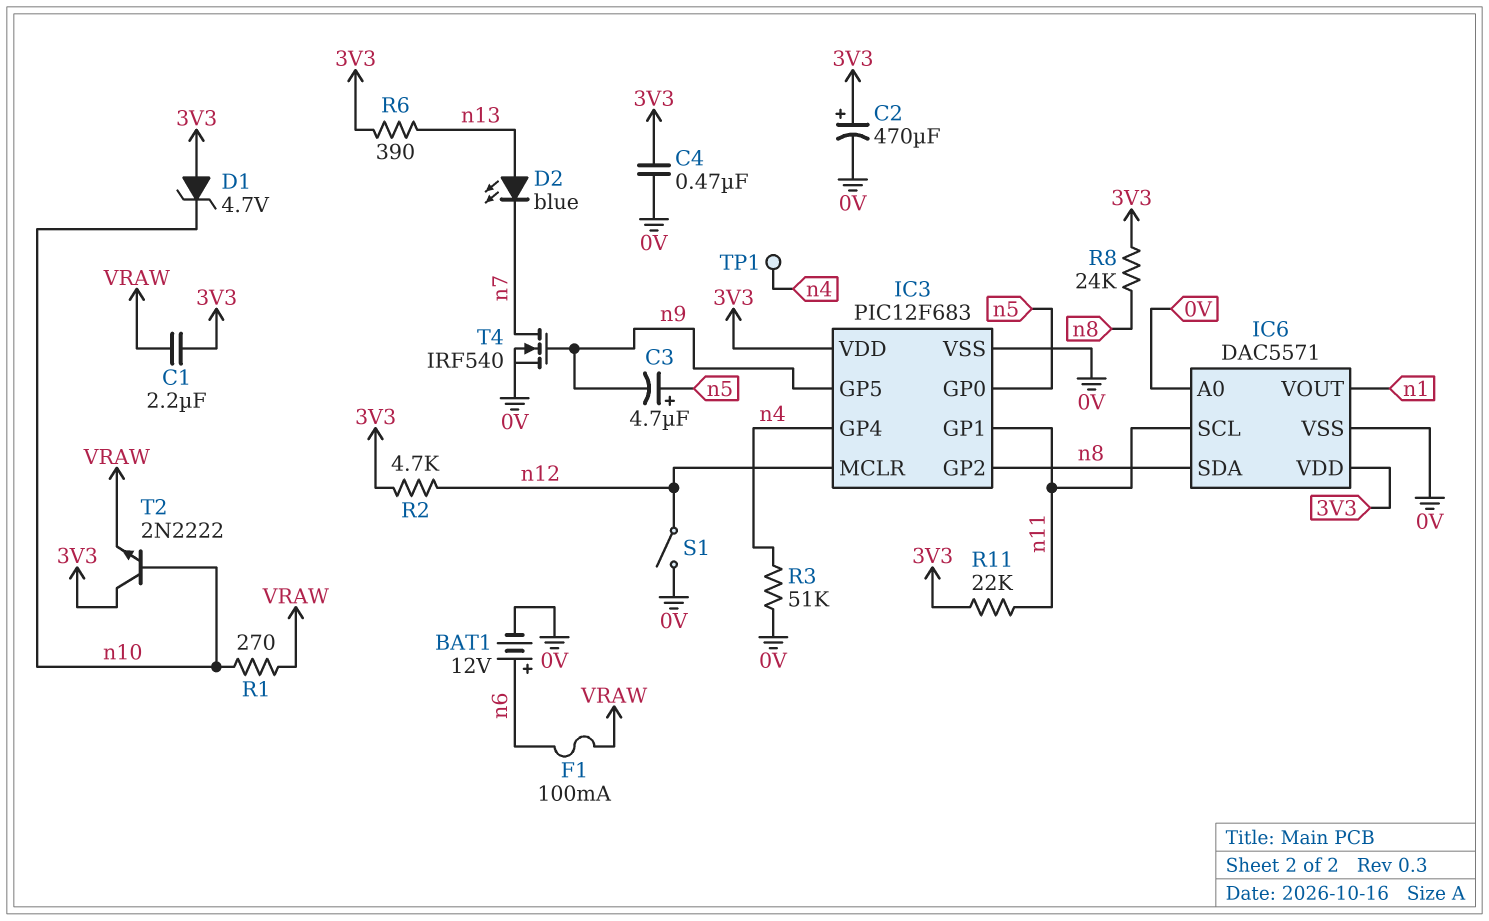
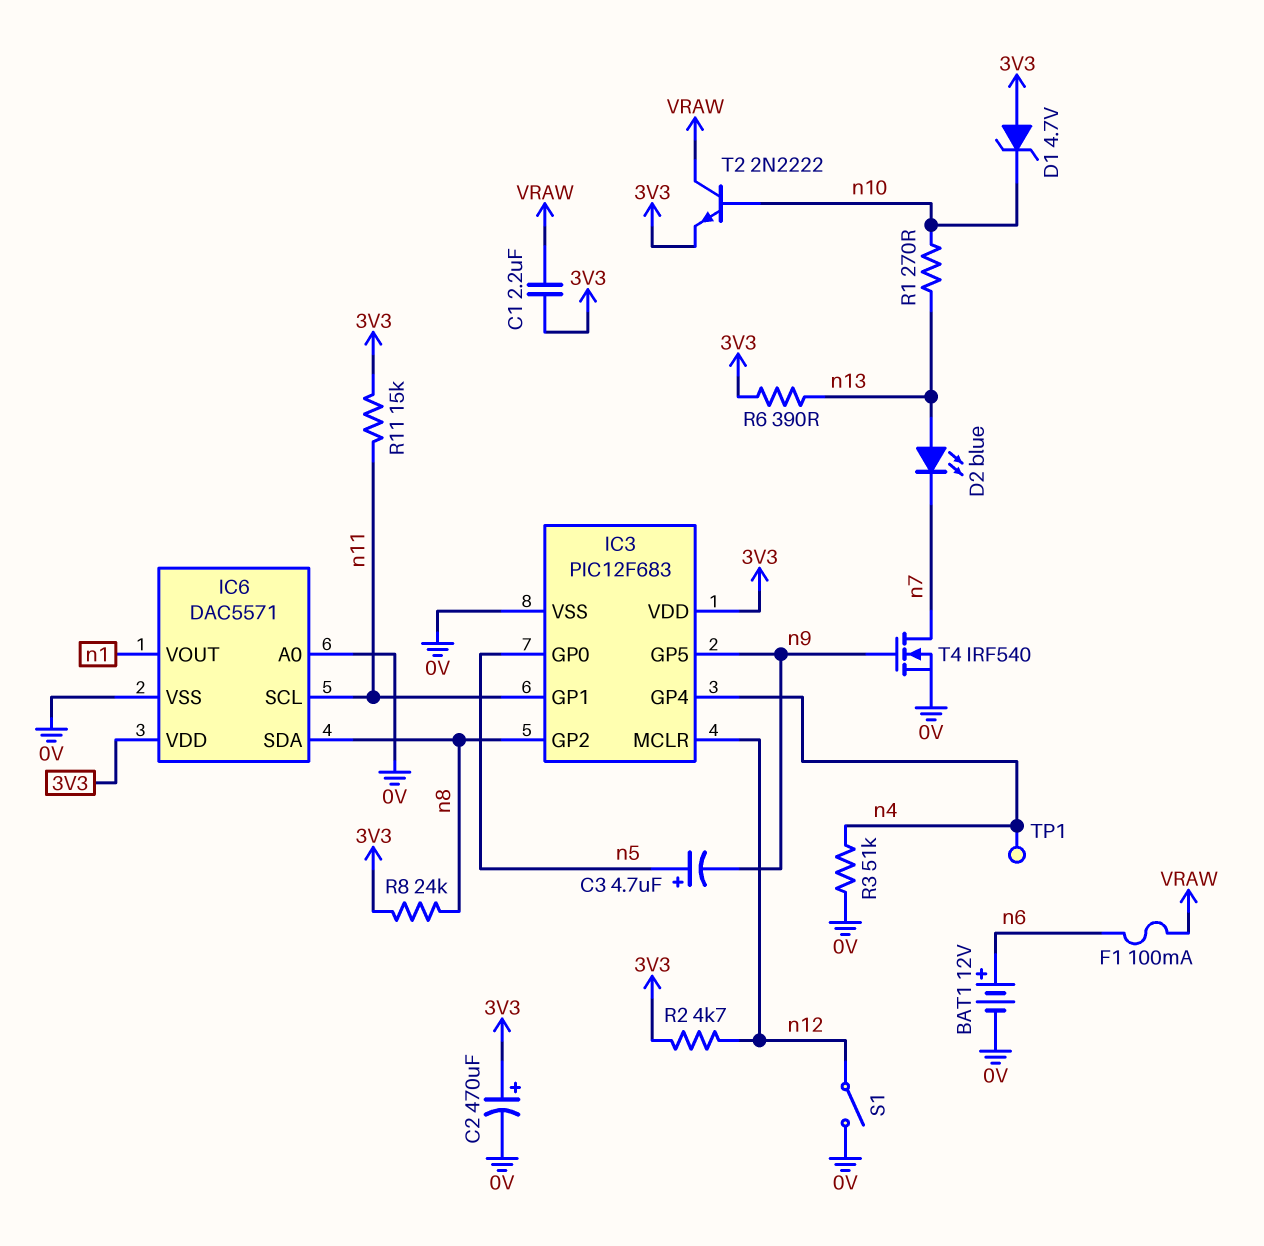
C4: 470nF (0V, 3V3) -> none
R1: 270 (VRAW, n10) -> 270 (n10, n13)
R11: 22k (3V3, n11) -> 15k (3V3, n11)
T2: NPN 2N2222 (B n10, C 3V3, E VRAW) -> NPN 2N2222 (B n10, C VRAW, E 3V3)

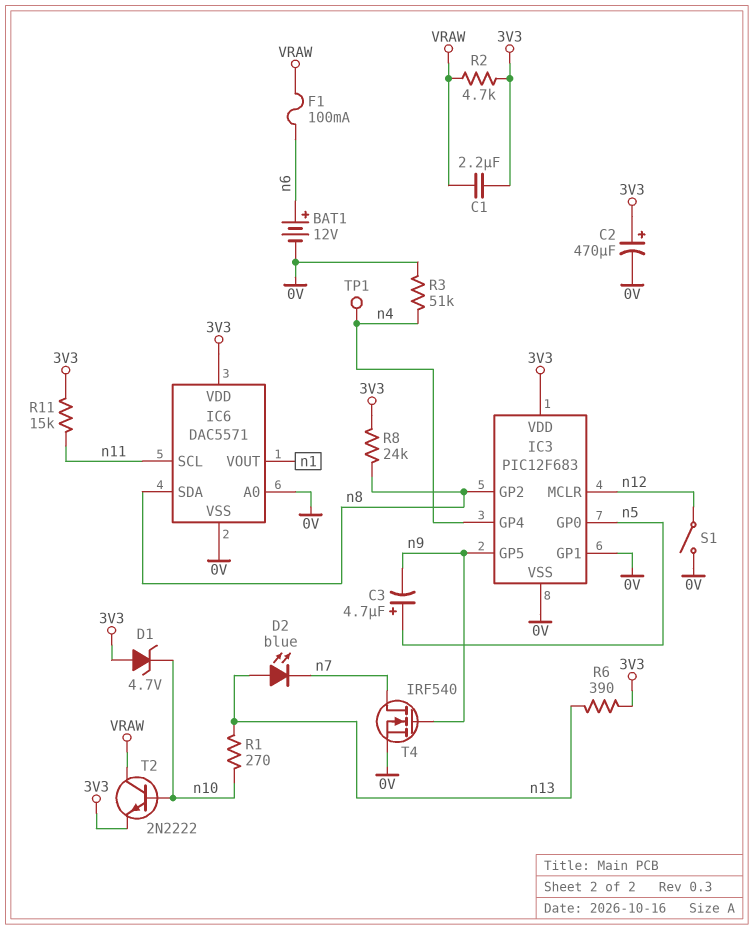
IC3 pin GP1: n11 -> 0V
R2: 4.7k (3V3, n12) -> 4.7k (3V3, VRAW)

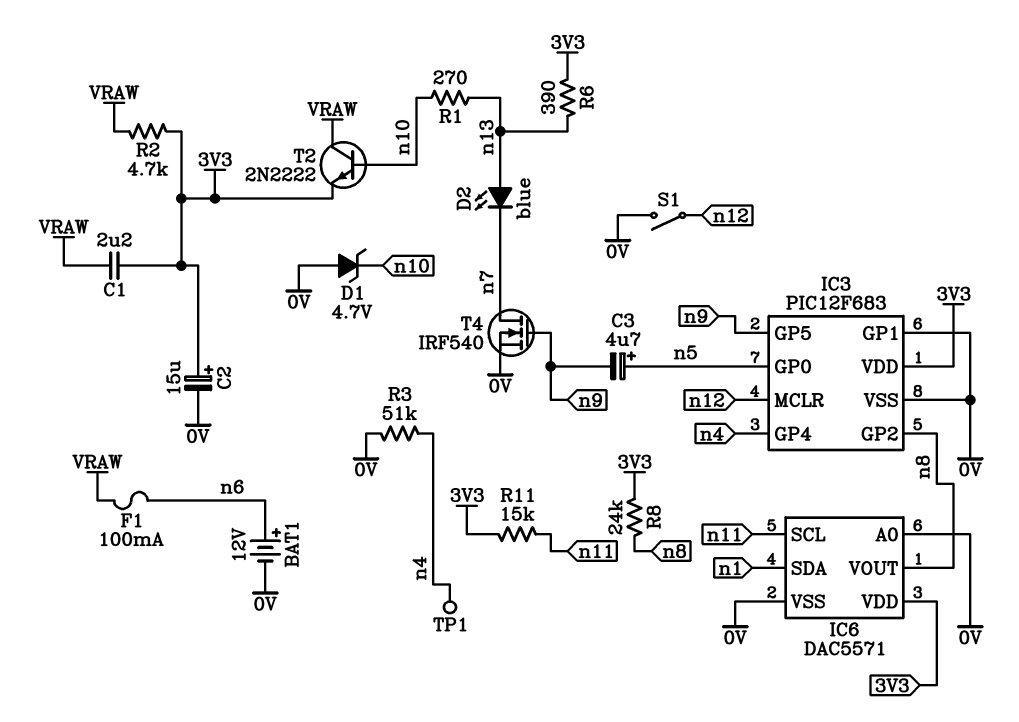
C2: 470uF (plus 3V3, minus 0V) -> 15uF (plus 3V3, minus 0V)
D1: zener 4.7V (A 3V3, K n10) -> zener 4.7V (A 0V, K n10)
IC6 pin SDA: n8 -> n1
IC6 pin VOUT: n1 -> n8

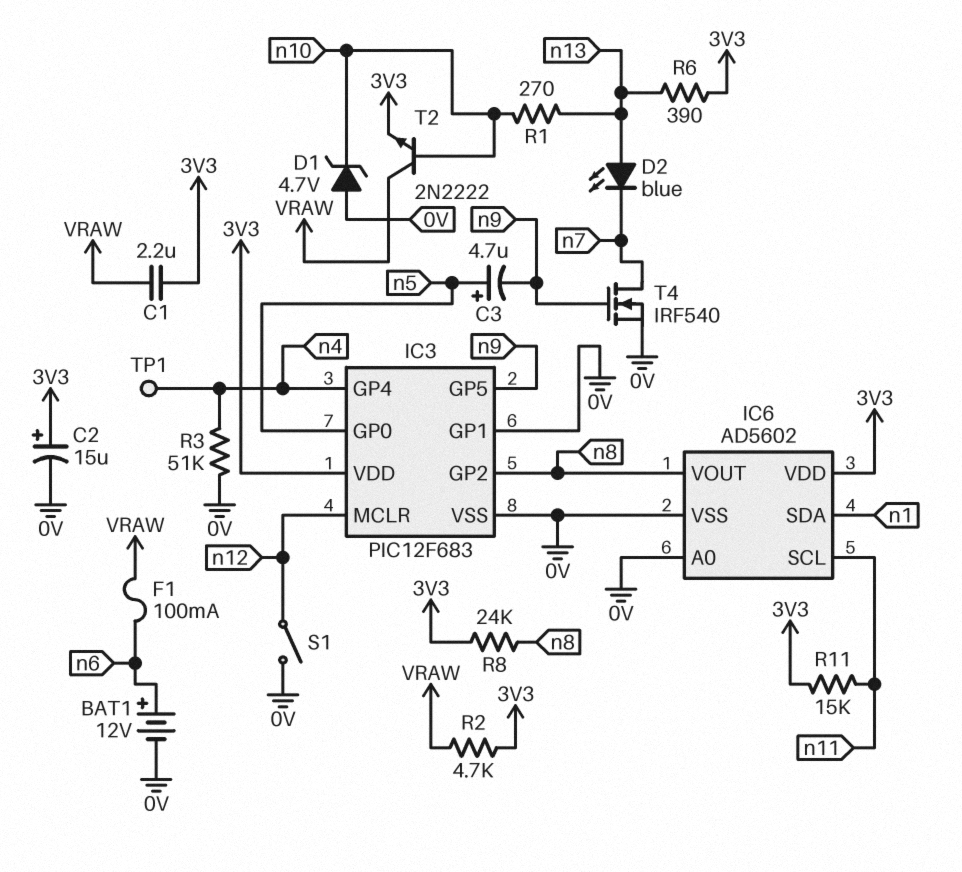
IC6: DAC5571 -> AD5602

